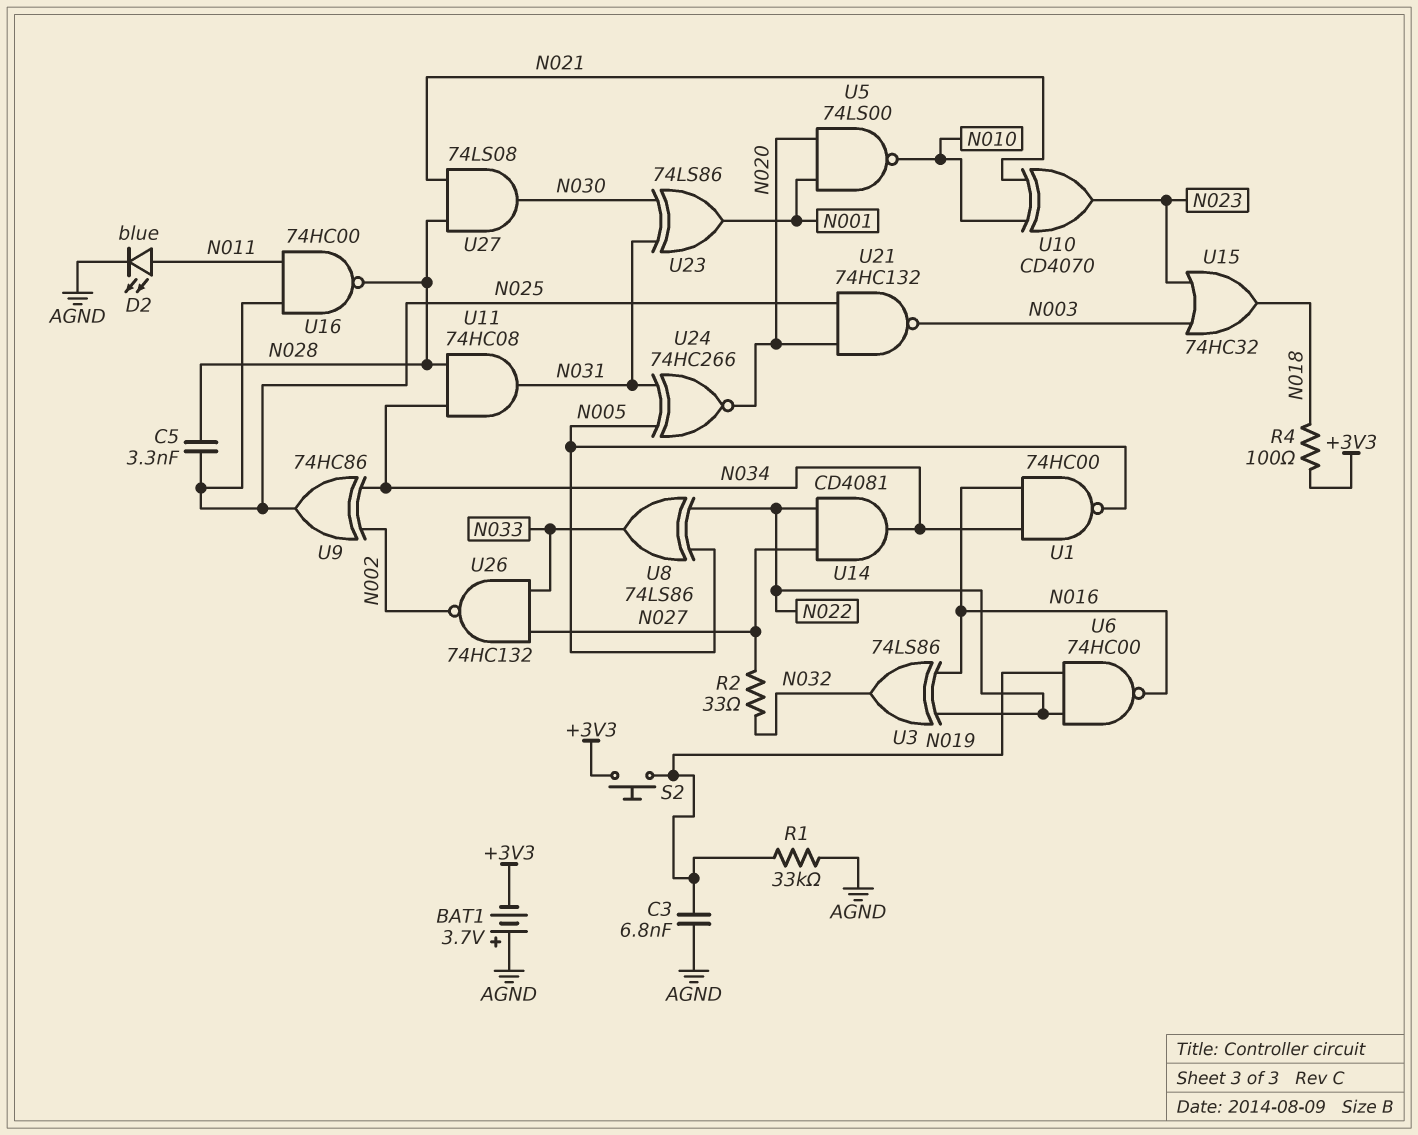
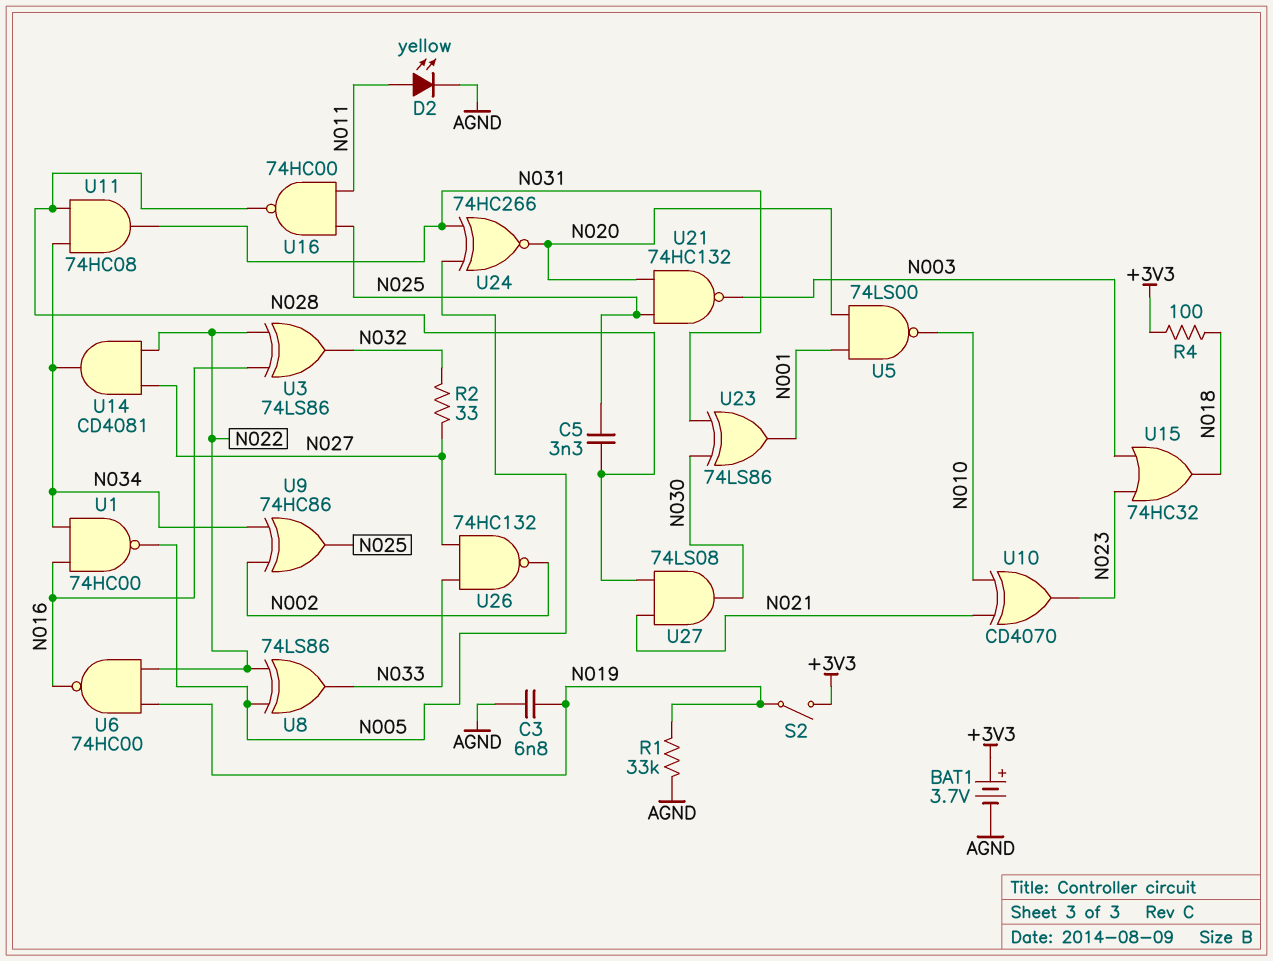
BAT1: 3.7V (plus AGND, minus +3V3) -> 3.7V (plus +3V3, minus AGND)
D2: LED blue (A N011, K AGND) -> LED yellow (A N011, K AGND)
S2: button (+3V3, N019) -> switch (+3V3, N019)

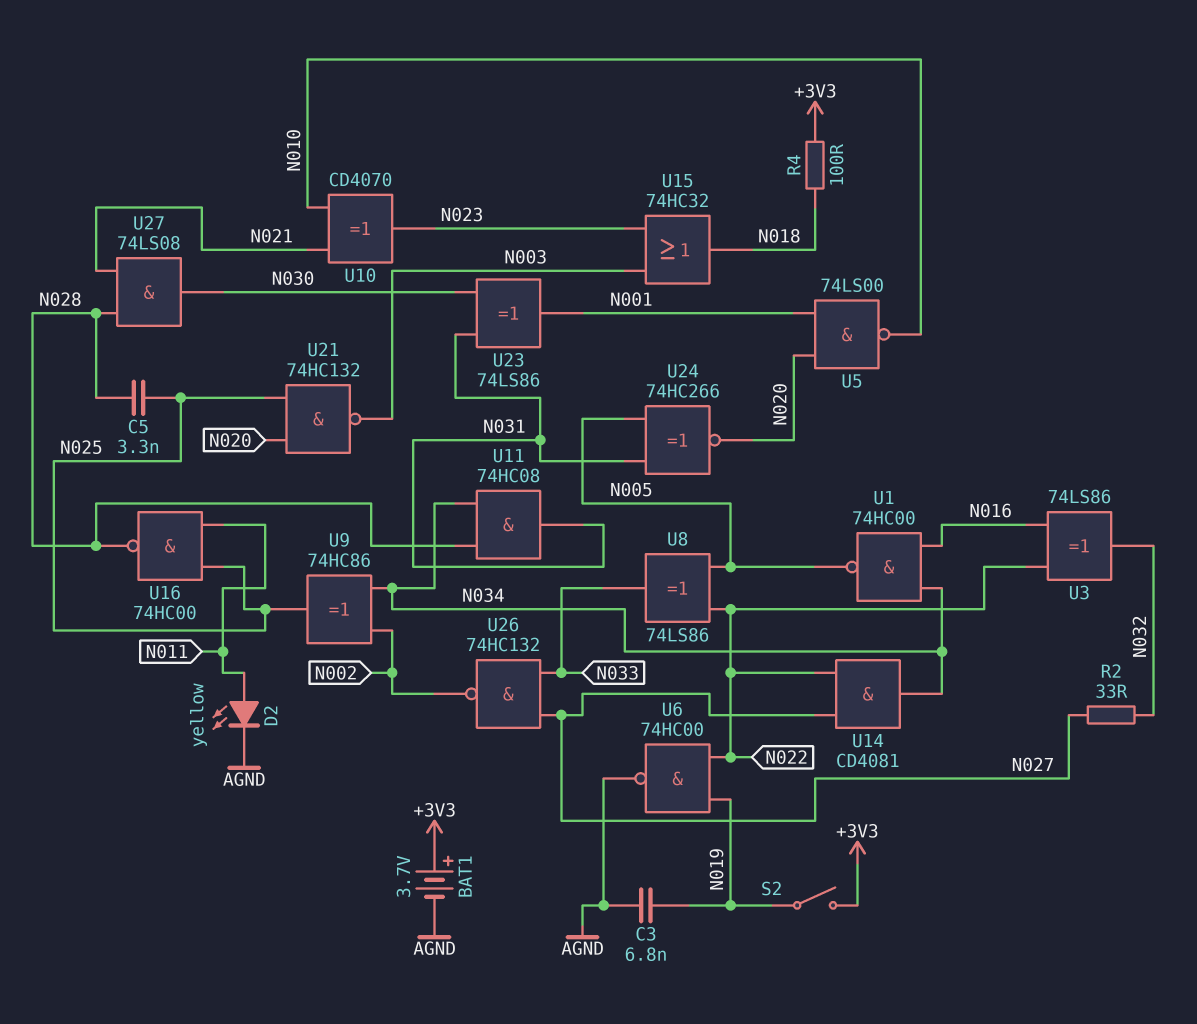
R1: 33k (AGND, N019) -> none
U6: NAND 74HC00 (in N019, in N022, out N016) -> NAND 74HC00 (in N019, in N022, out AGND)

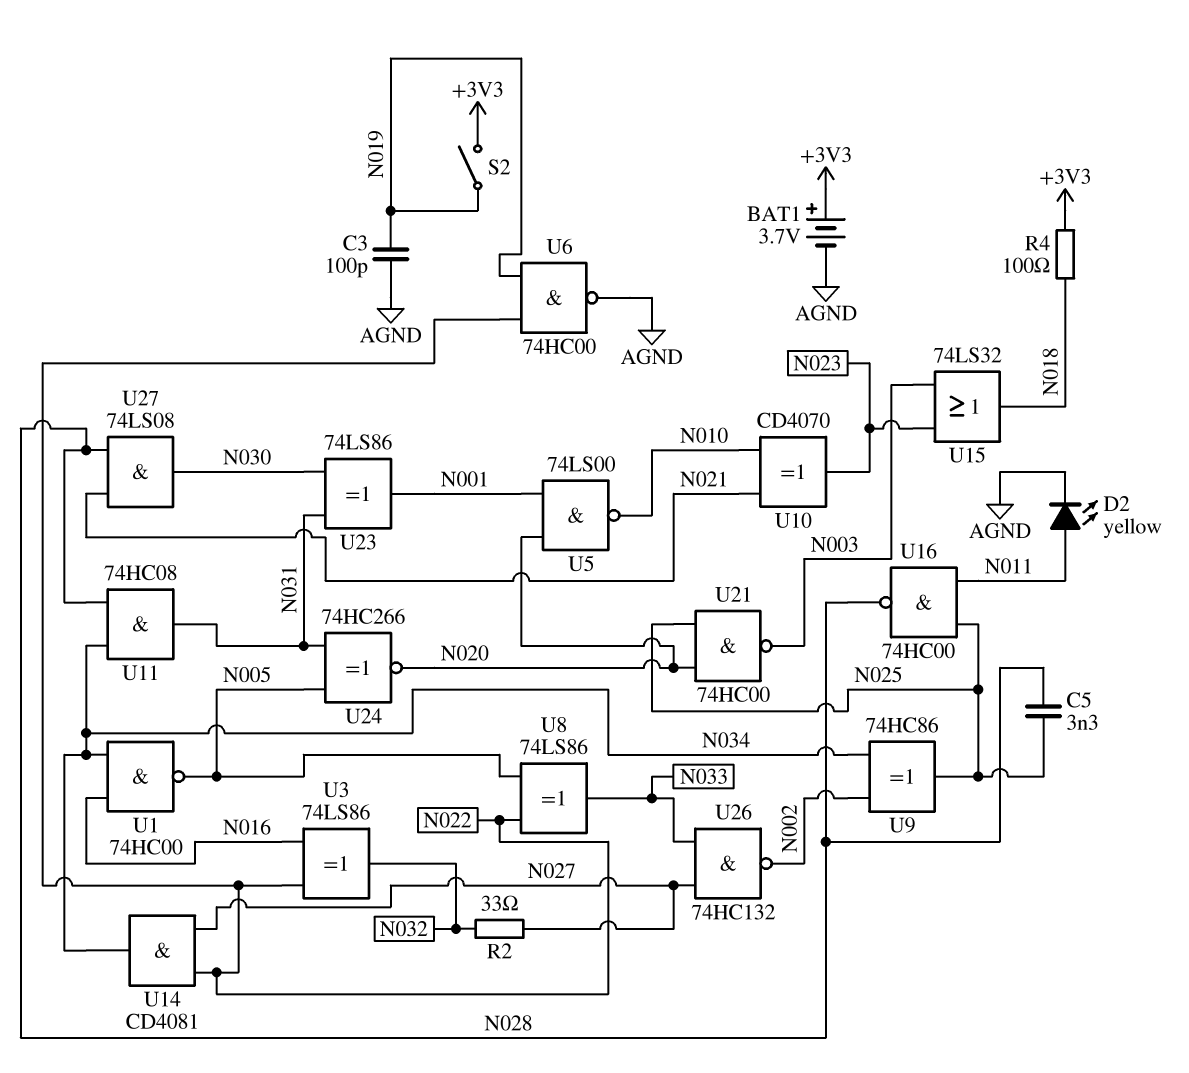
C3: 6.8nF (AGND, N019) -> 100pF (AGND, N019)
U15: OR 74HC32 (in N003, in N023, out N018) -> OR 74LS32 (in N003, in N023, out N018)
U21: NAND 74HC132 (in N020, in N025, out N003) -> NAND 74HC00 (in N020, in N025, out N003)

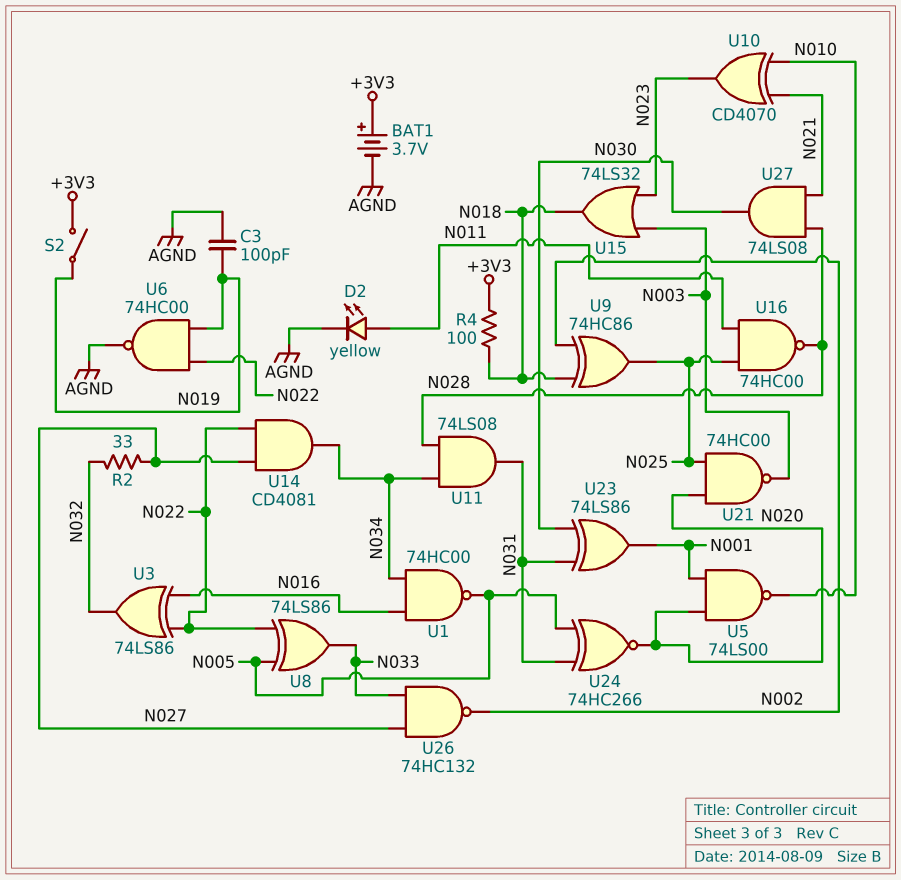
C5: 3.3nF (N025, N028) -> none
U9: XOR 74HC86 (in N002, in N034, out N025) -> XOR 74HC86 (in N002, in N018, out N025)
U11: AND 74HC08 (in N028, in N034, out N031) -> AND 74LS08 (in N028, in N034, out N031)

